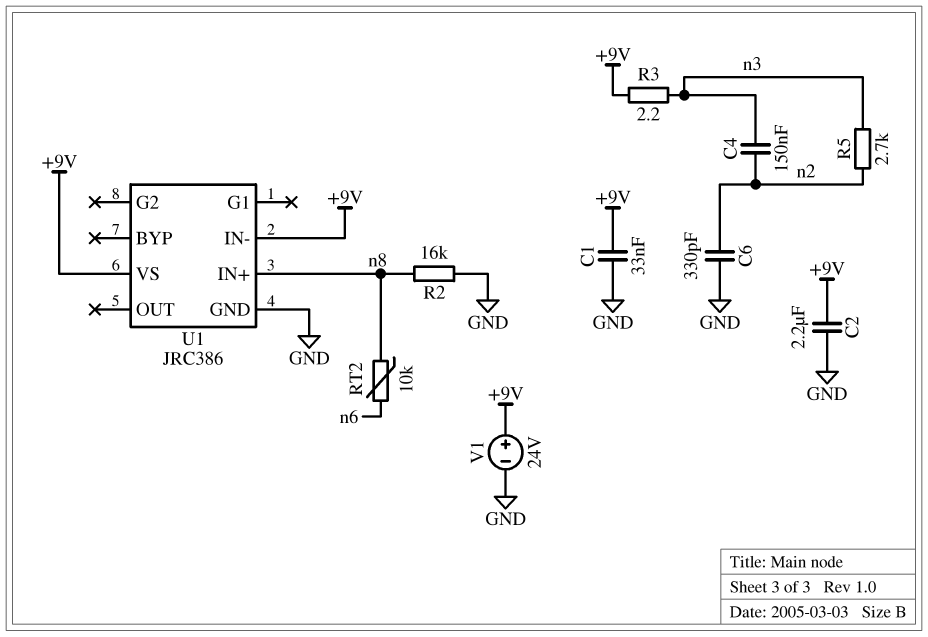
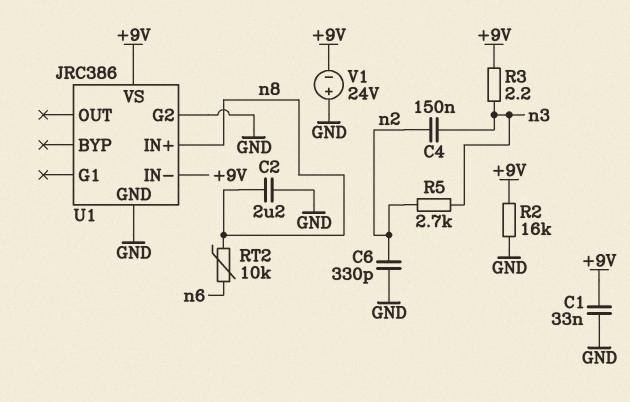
C2: 2.2uF (+9V, GND) -> 2.2uF (GND, n8)
R2: 16k (GND, n8) -> 16k (+9V, GND)
U1 pin G2: none -> GND
V1: 24V (plus +9V, minus GND) -> 24V (plus GND, minus +9V)

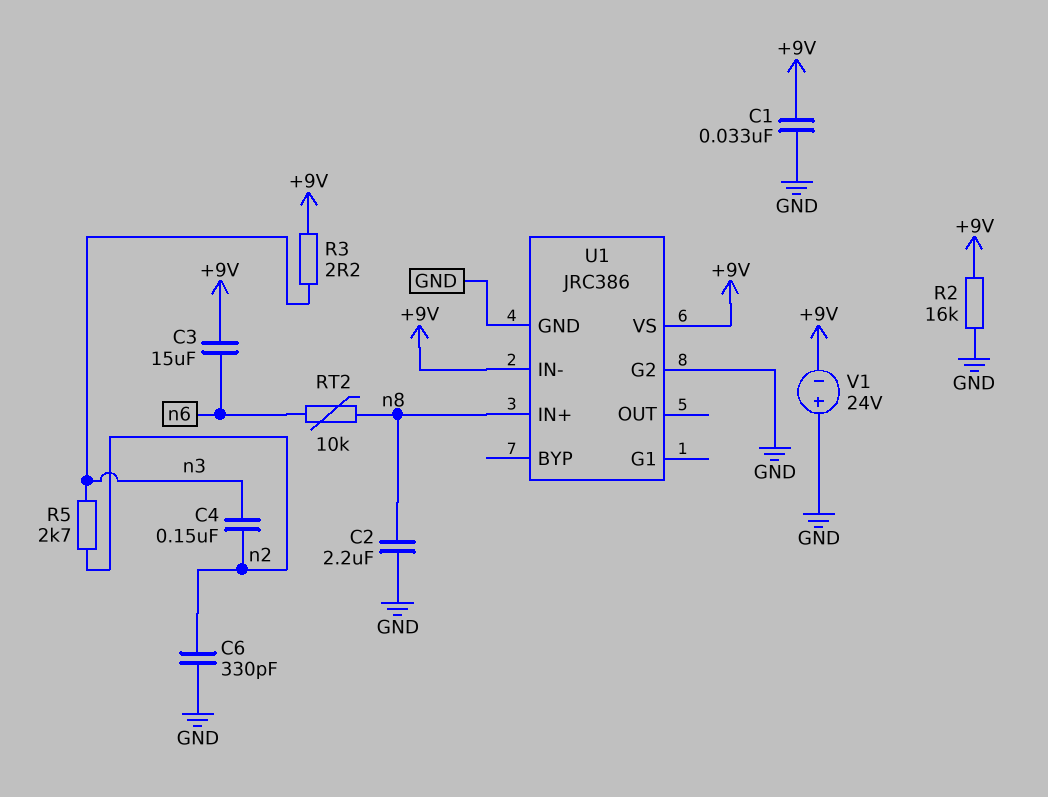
C3: none -> 15uF (+9V, n6)

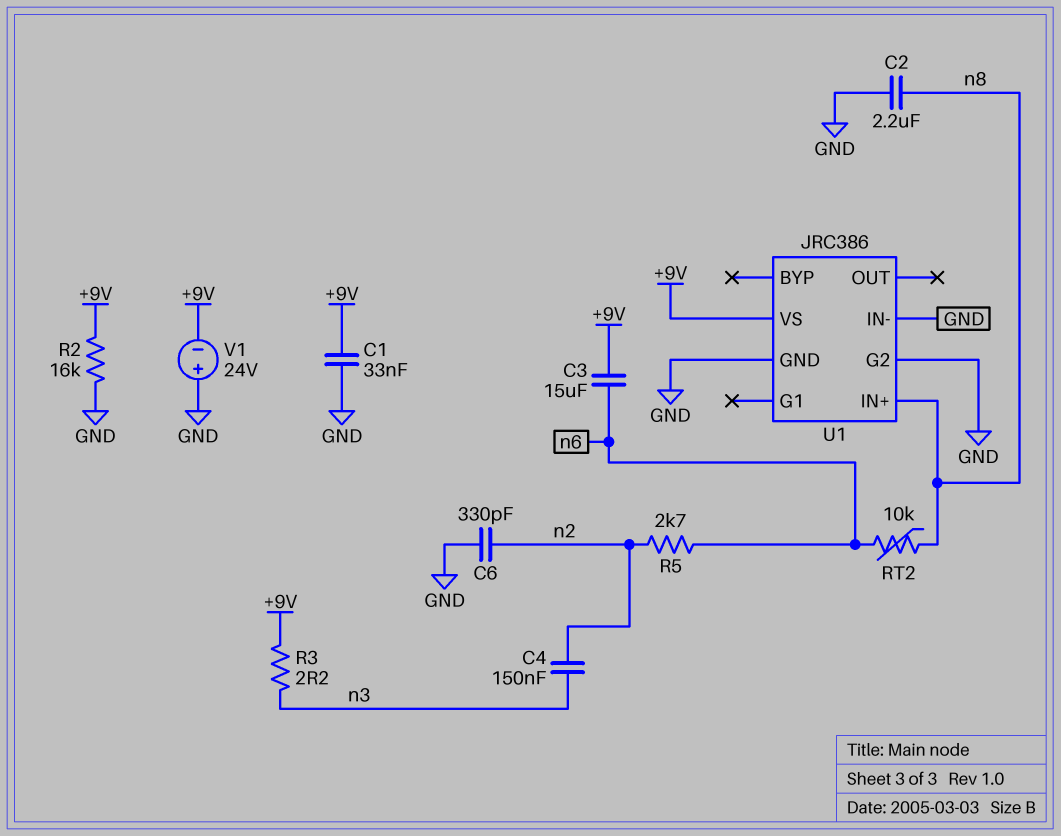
R5: 2.7k (n2, n3) -> 2.7k (n2, n6)
U1 pin IN-: +9V -> GND

